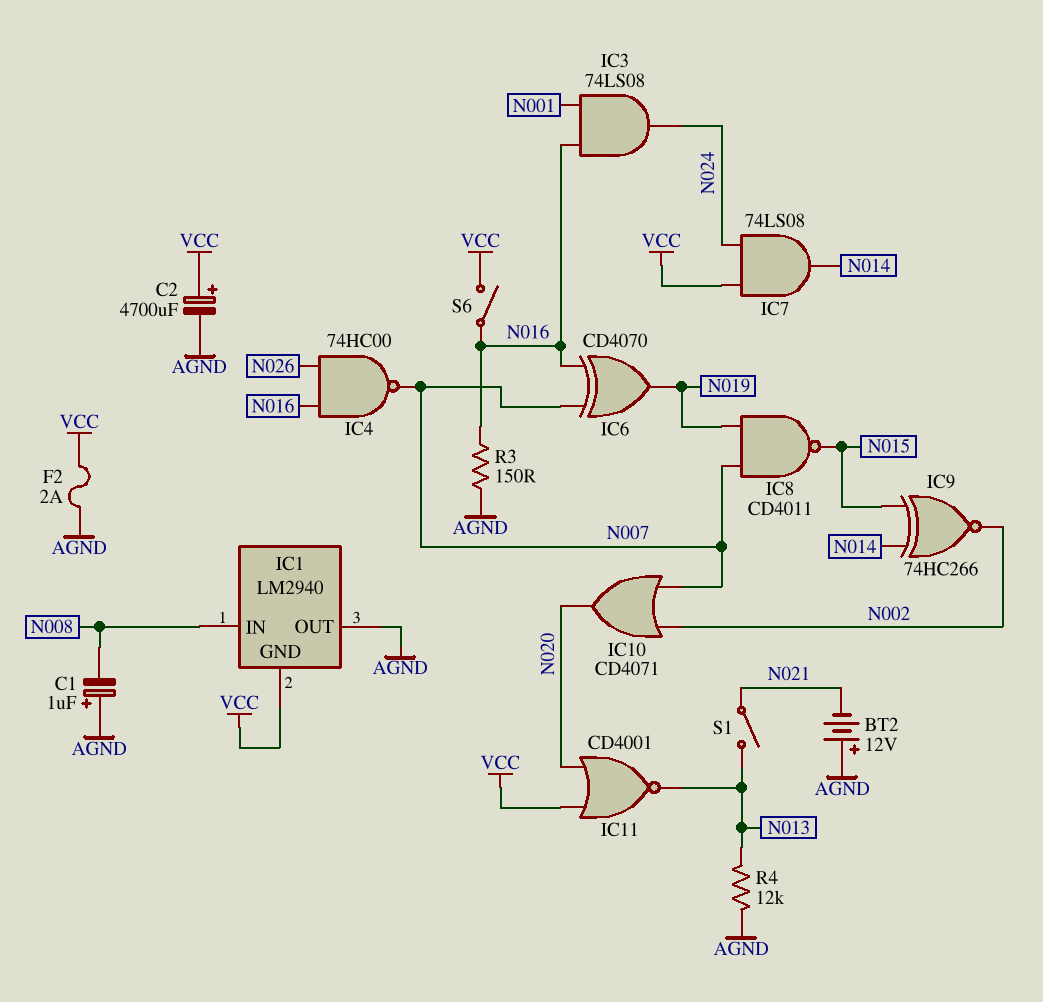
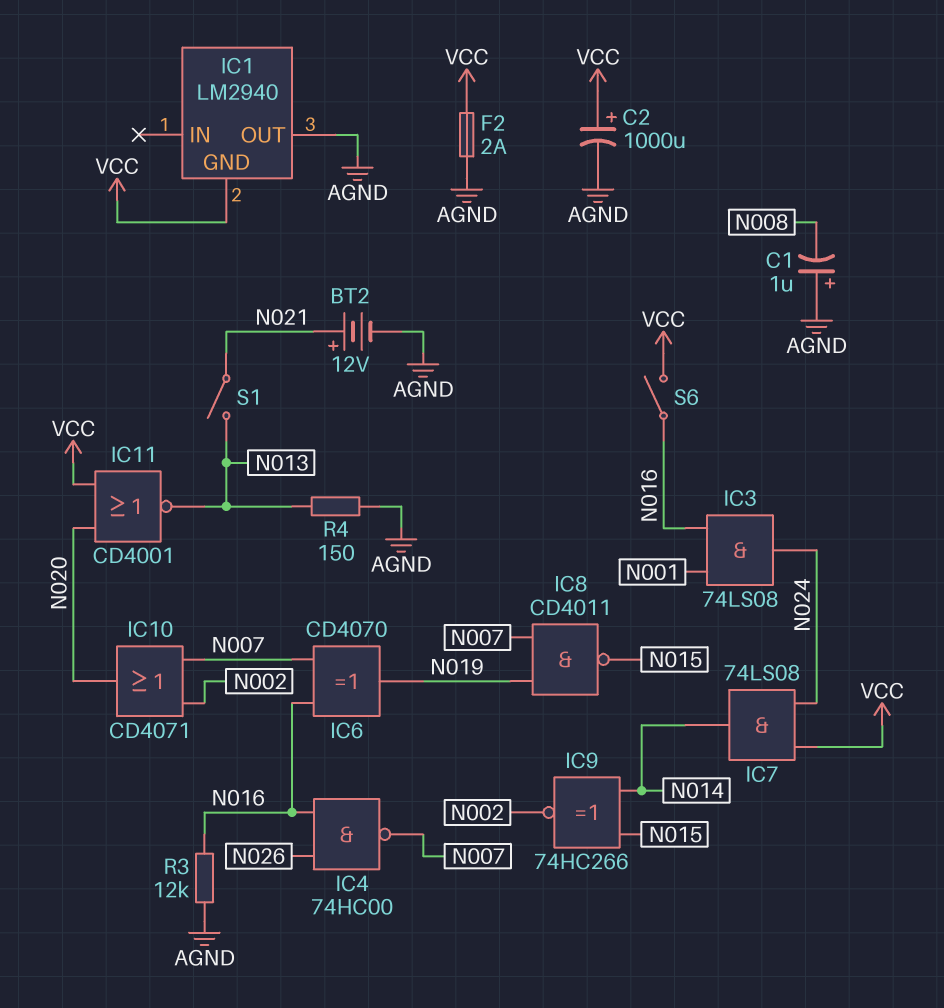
BT2: 12V (plus AGND, minus N021) -> 12V (plus N021, minus AGND)
C2: 4700uF (plus VCC, minus AGND) -> 1000uF (plus VCC, minus AGND)
IC1 pin IN: N008 -> none
R3: 150 (AGND, N016) -> 12k (AGND, N016)
R4: 12k (AGND, N013) -> 150 (AGND, N013)

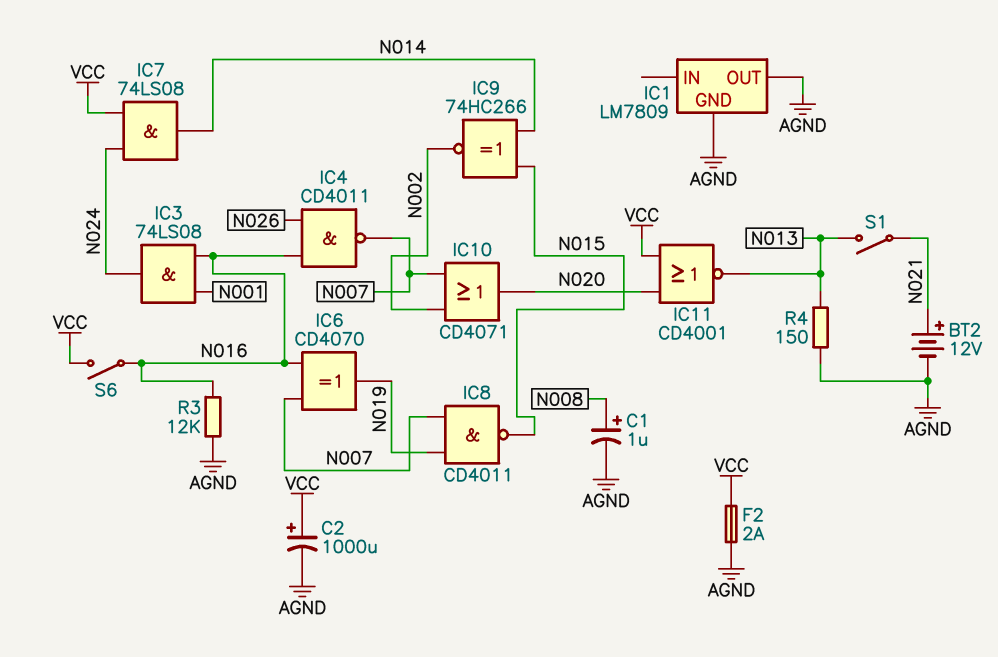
C1: 1uF (plus AGND, minus N008) -> 1uF (plus N008, minus AGND)
IC1: LM2940 -> LM7809
IC1 pin GND: VCC -> AGND
IC4: NAND 74HC00 (in N016, in N026, out N007) -> NAND CD4011 (in N016, in N026, out N007)

